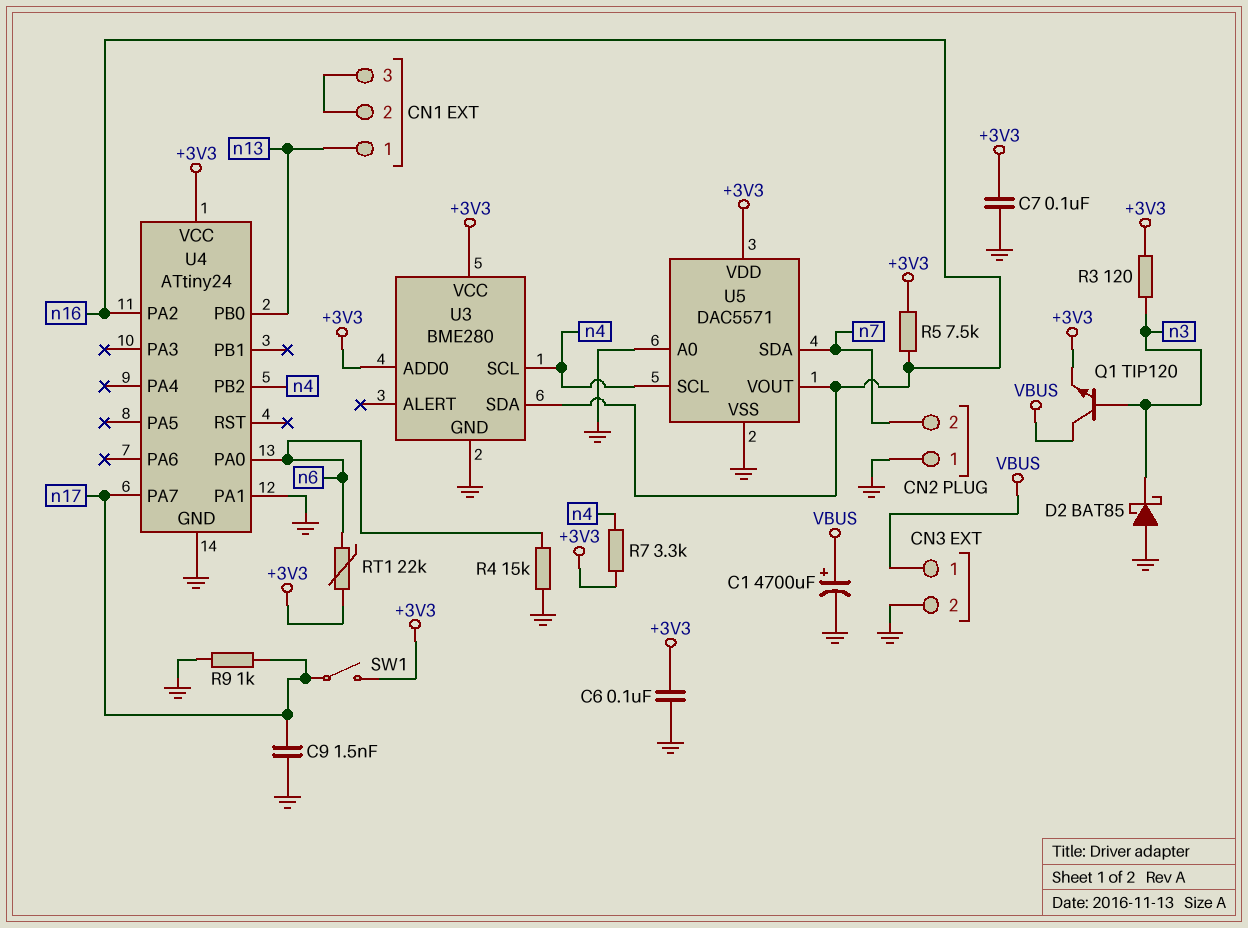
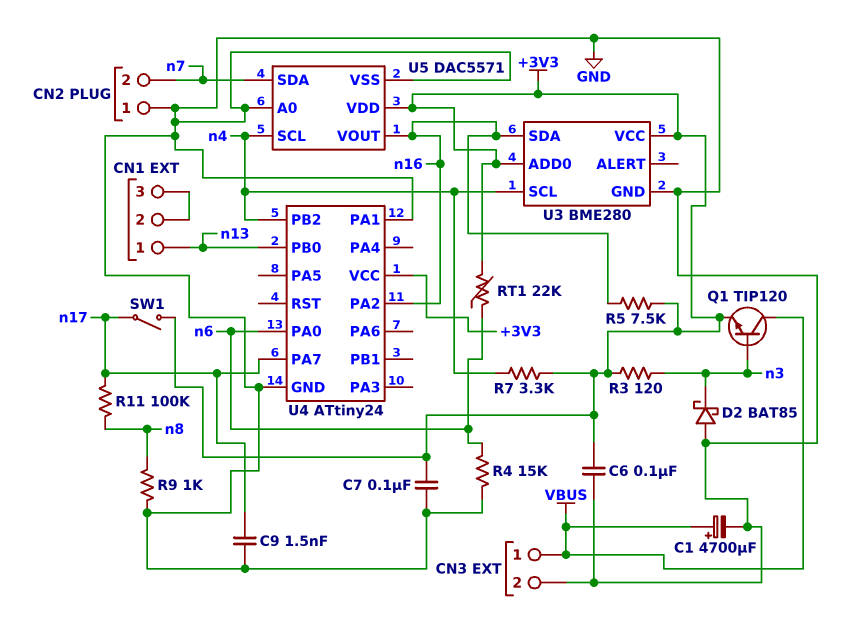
R9: 1k (GND, n17) -> 1k (GND, n8)
R11: none -> 100k (n8, n17)

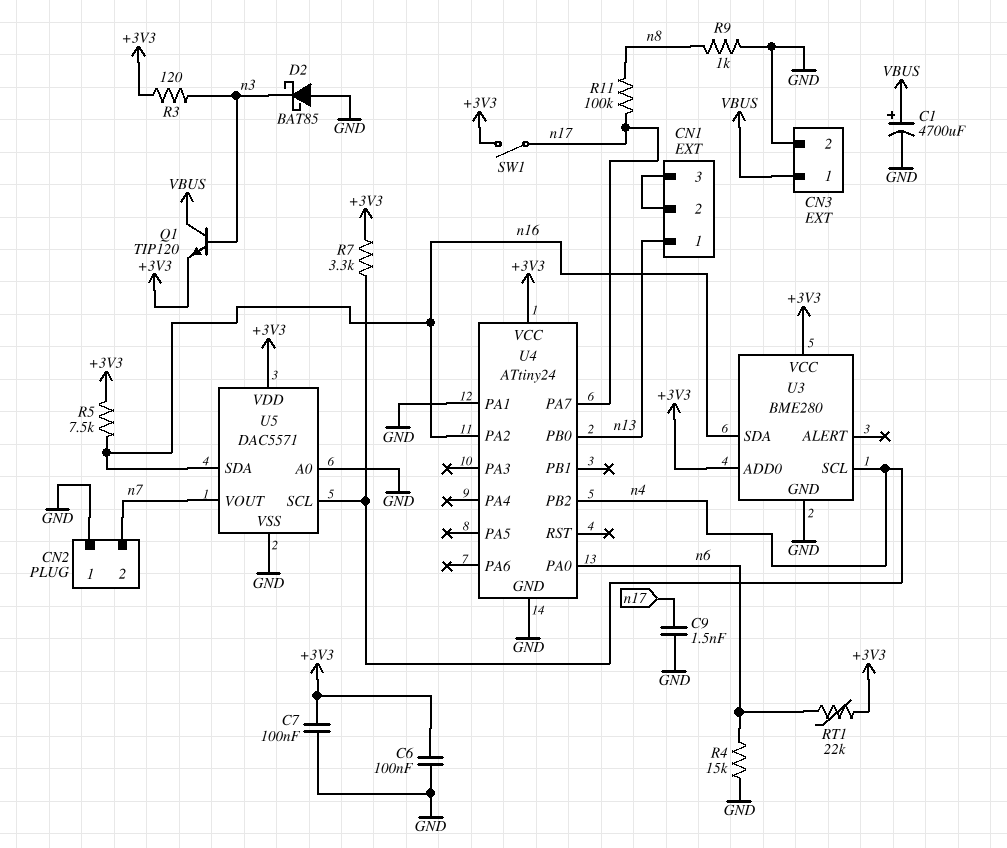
U5 pin SDA: n7 -> n16
U5 pin VOUT: n16 -> n7

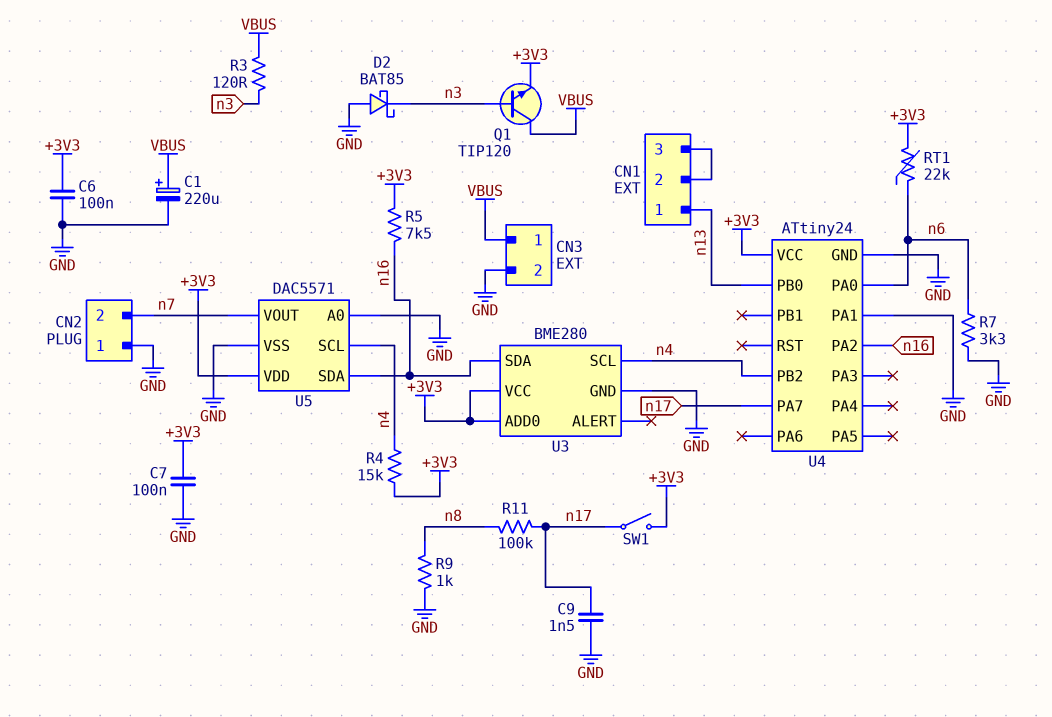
C1: 4700uF (plus VBUS, minus GND) -> 220uF (plus VBUS, minus GND)
R3: 120 (+3V3, n3) -> 120 (VBUS, n3)
R4: 15k (GND, n6) -> 15k (+3V3, n4)
R7: 3.3k (+3V3, n4) -> 3.3k (GND, n6)

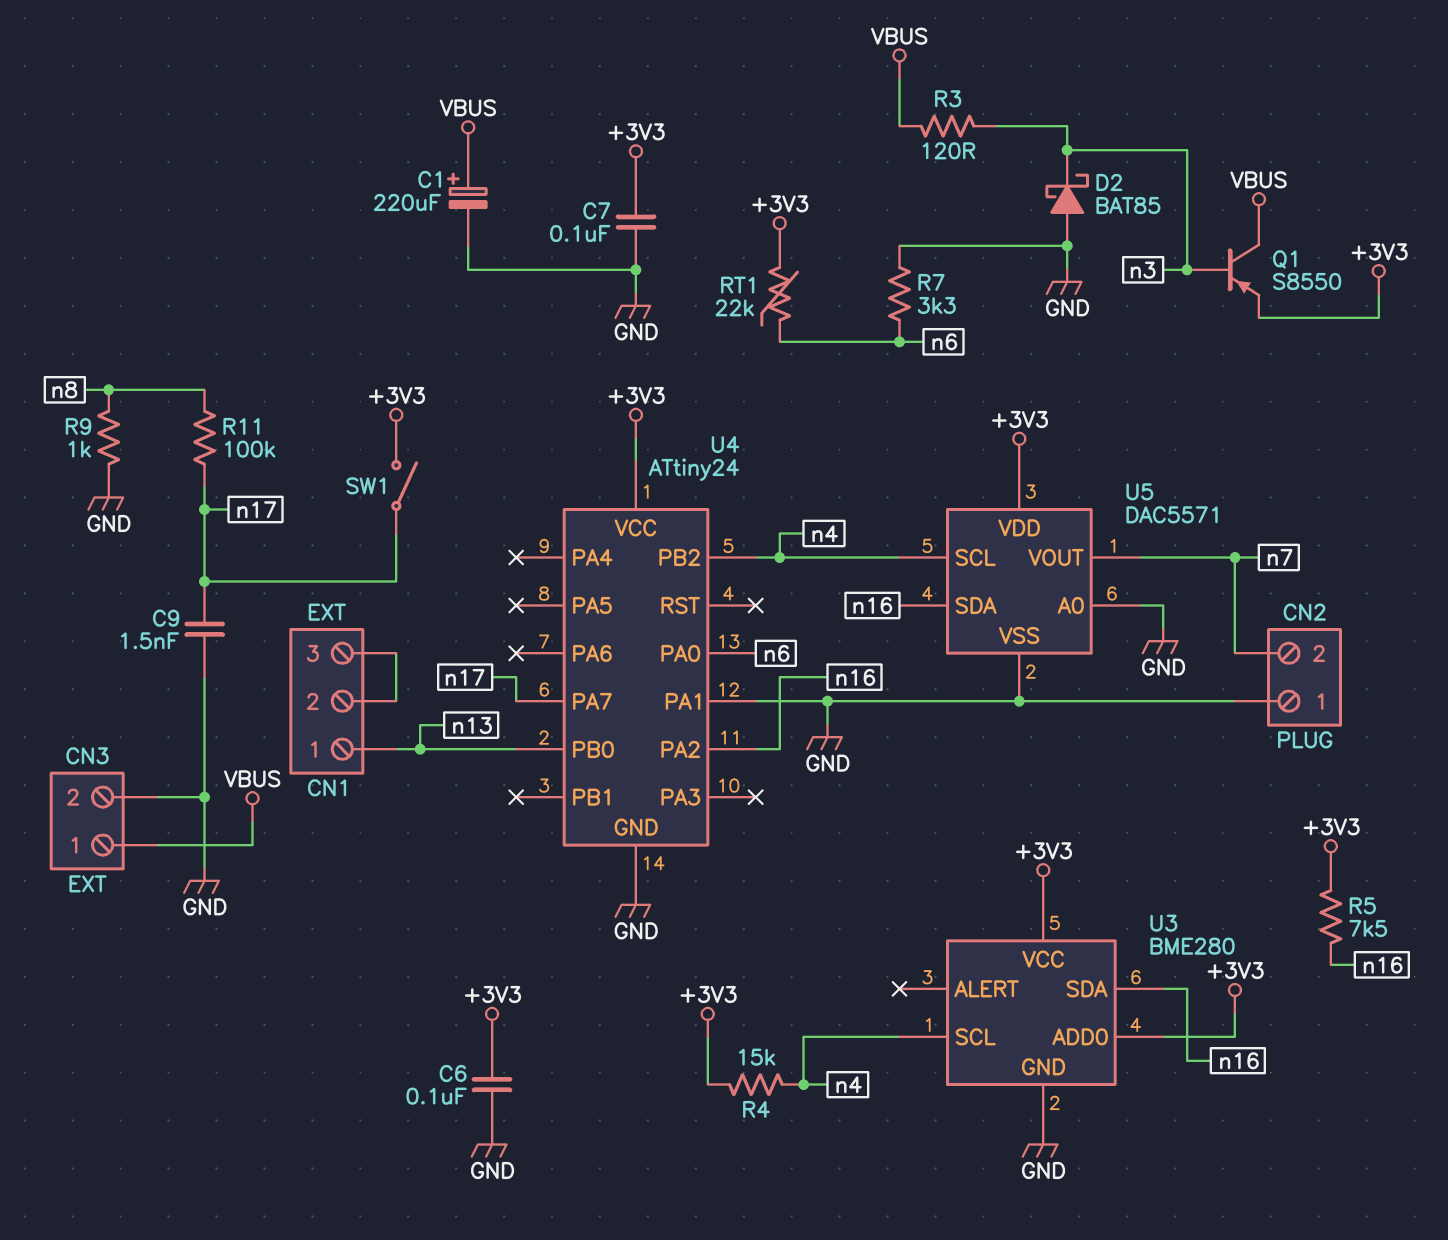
Q1: NPN TIP120 (B n3, C VBUS, E +3V3) -> PNP S8550 (B n3, C VBUS, E +3V3)

